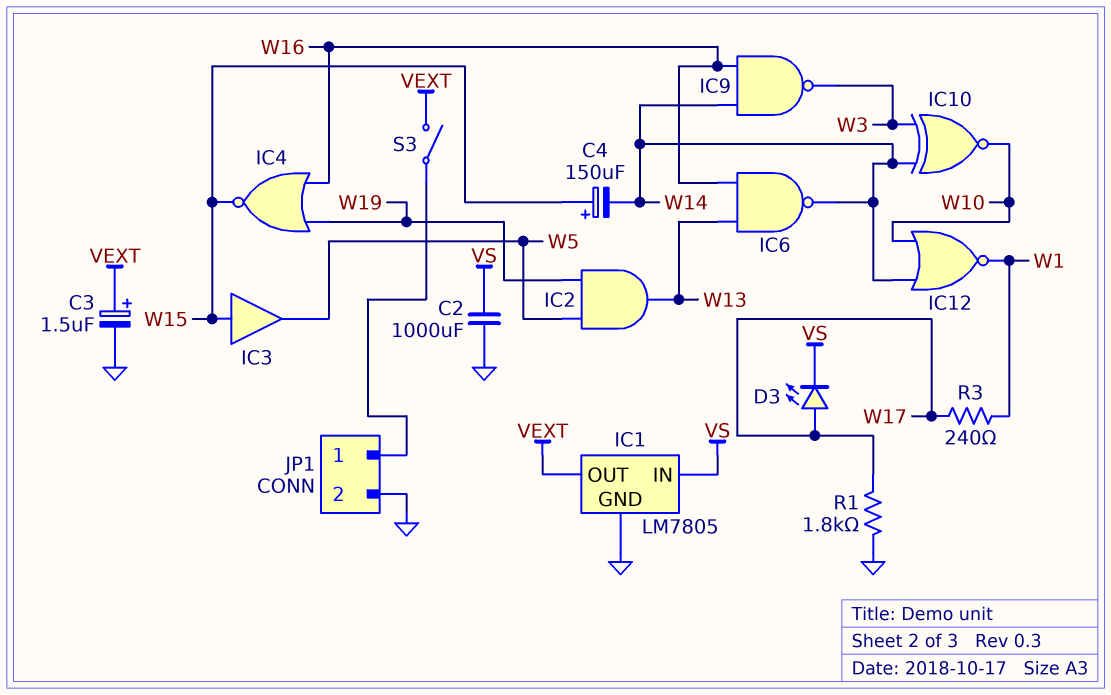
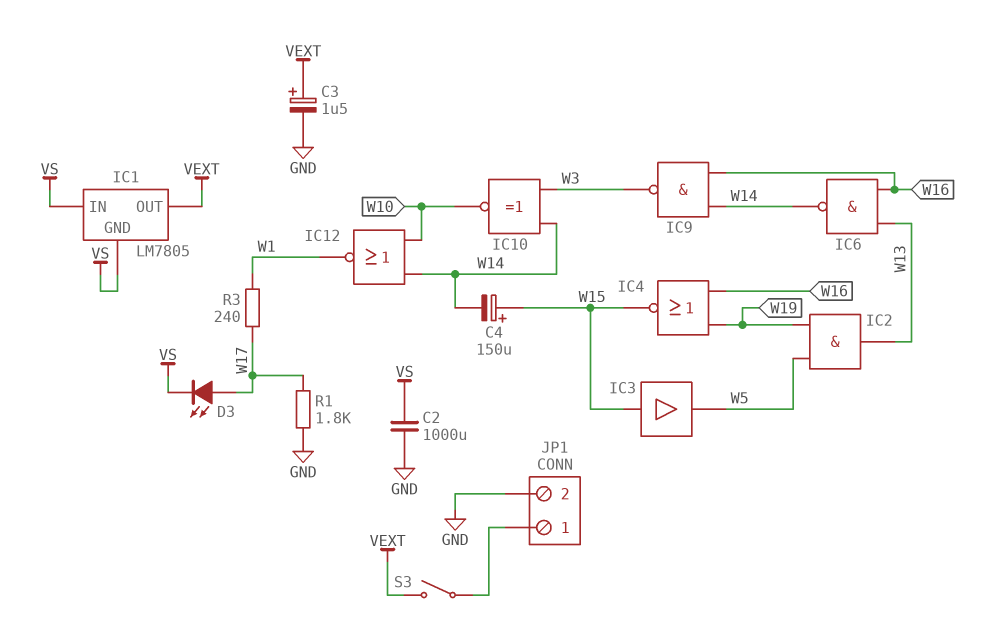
IC1 pin GND: GND -> VS

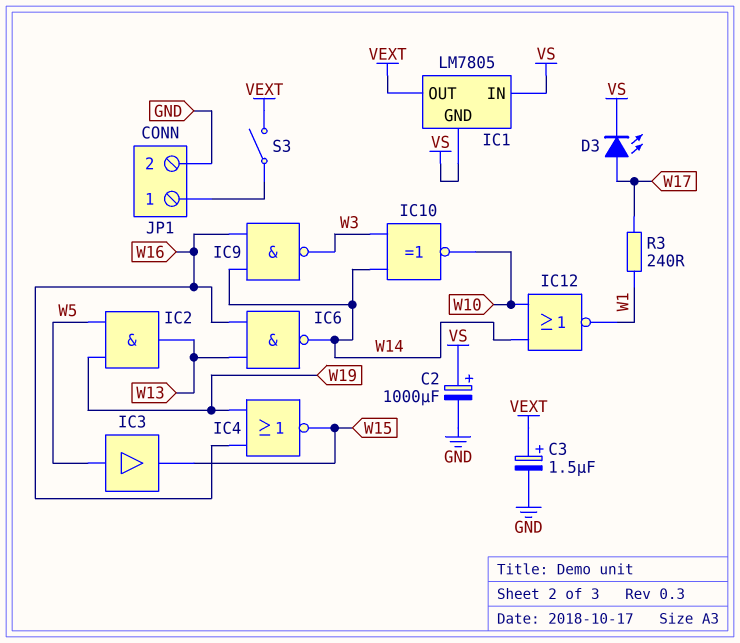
C2: 1000uF (GND, VS) -> 1000uF (plus VS, minus GND)
C4: 150uF (plus W15, minus W14) -> none
IC3: buffer (in W15, out W5) -> buffer (in W5, out W15)
R1: 1.8k (GND, W17) -> none

